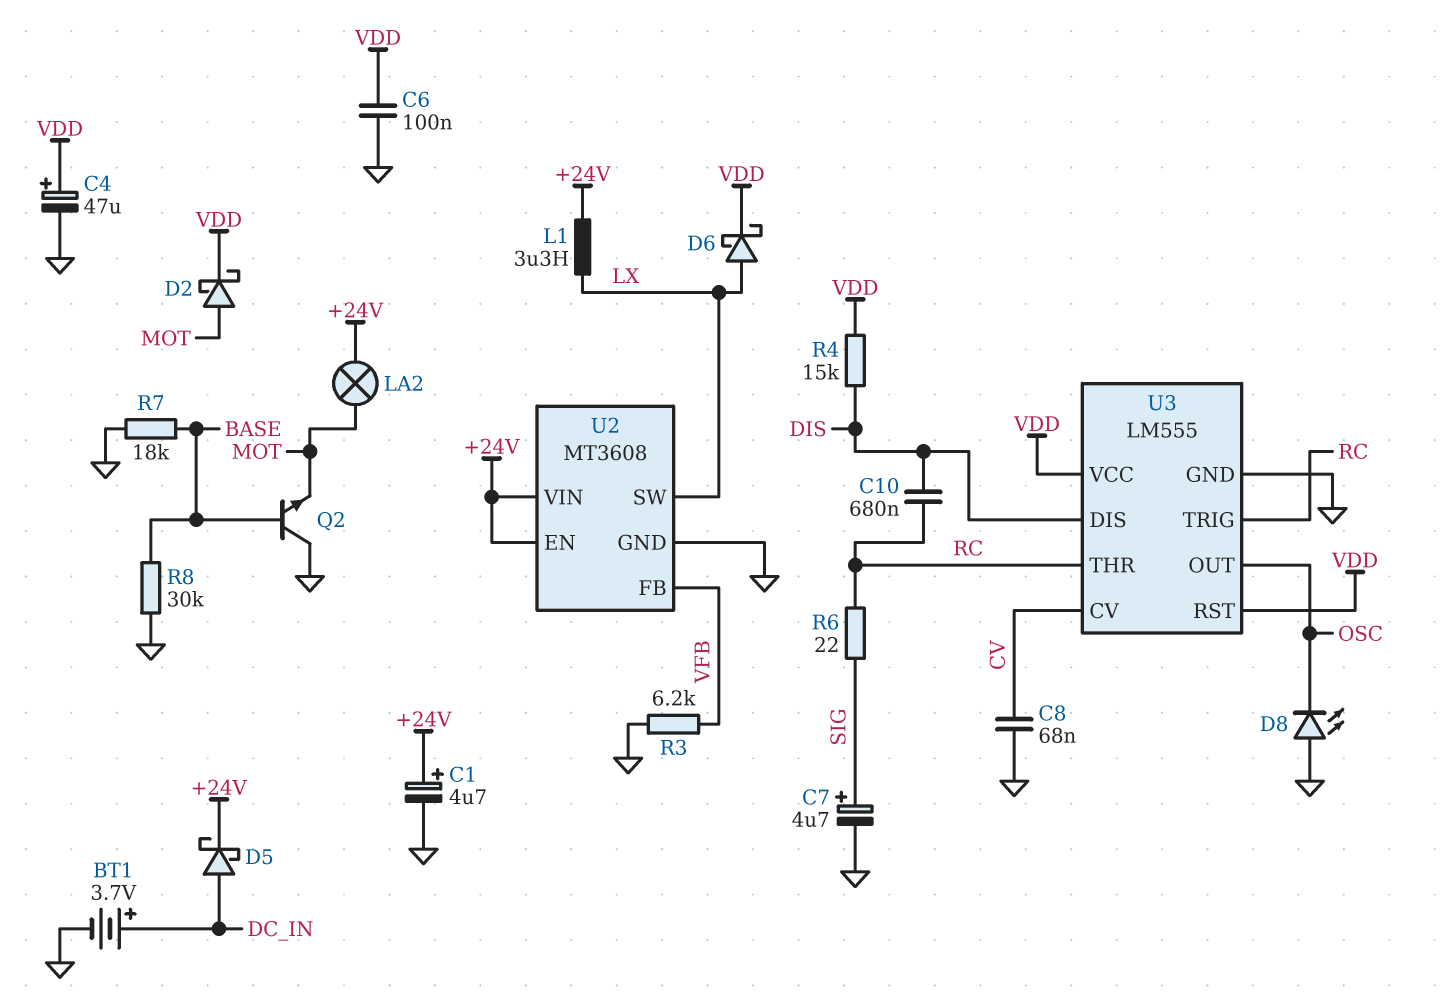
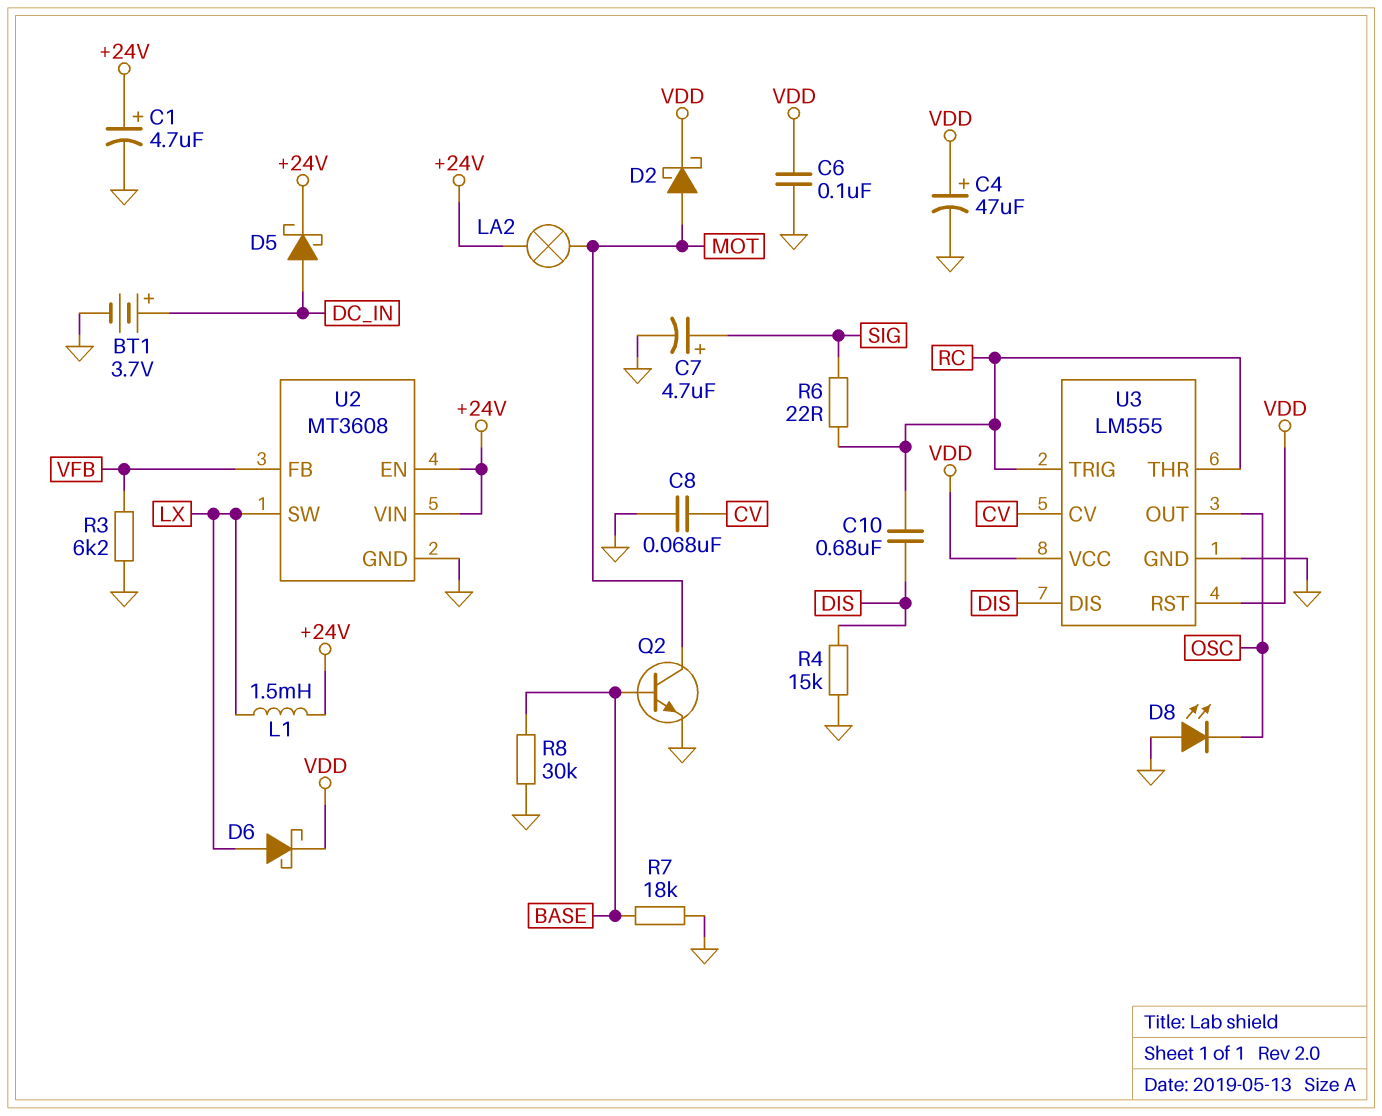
L1: 3.3uH (+24V, LX) -> 1.5mH (+24V, LX)
Q2: NPN (B BASE, C GND, E MOT) -> NPN (B BASE, C MOT, E GND)
R4: 15k (DIS, VDD) -> 15k (DIS, GND)

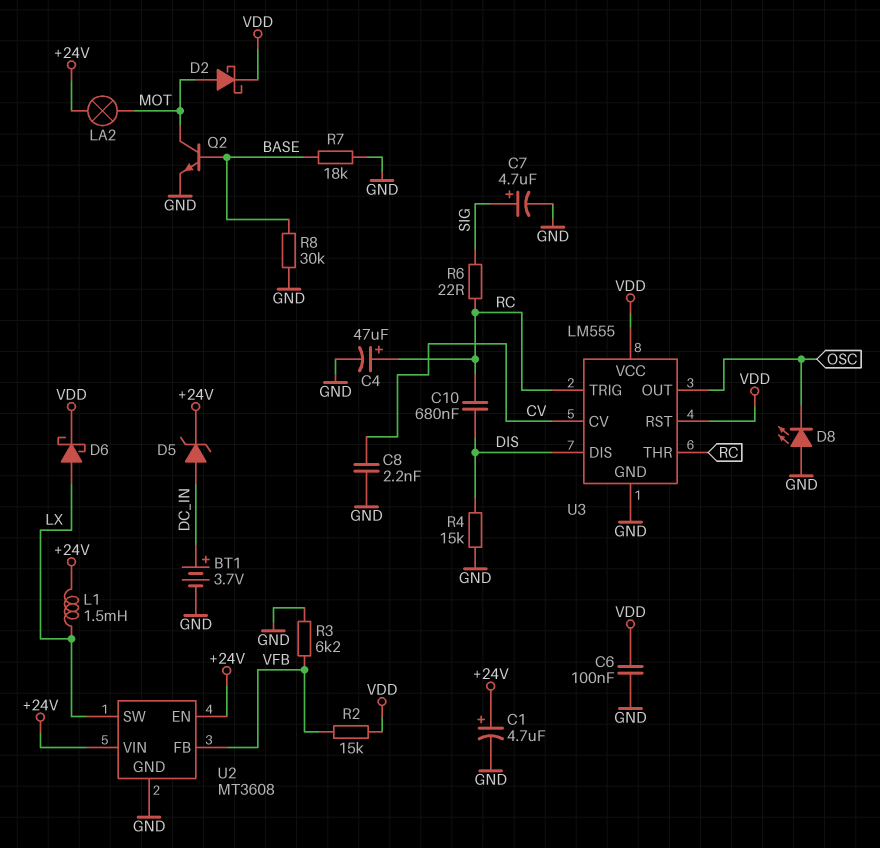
C4: 47uF (plus VDD, minus GND) -> 47uF (plus RC, minus GND)
C8: 68nF (CV, GND) -> 2.2nF (CV, GND)
D5: schottky (A DC_IN, K +24V) -> zener (A DC_IN, K +24V)
R2: none -> 15k (VDD, VFB)

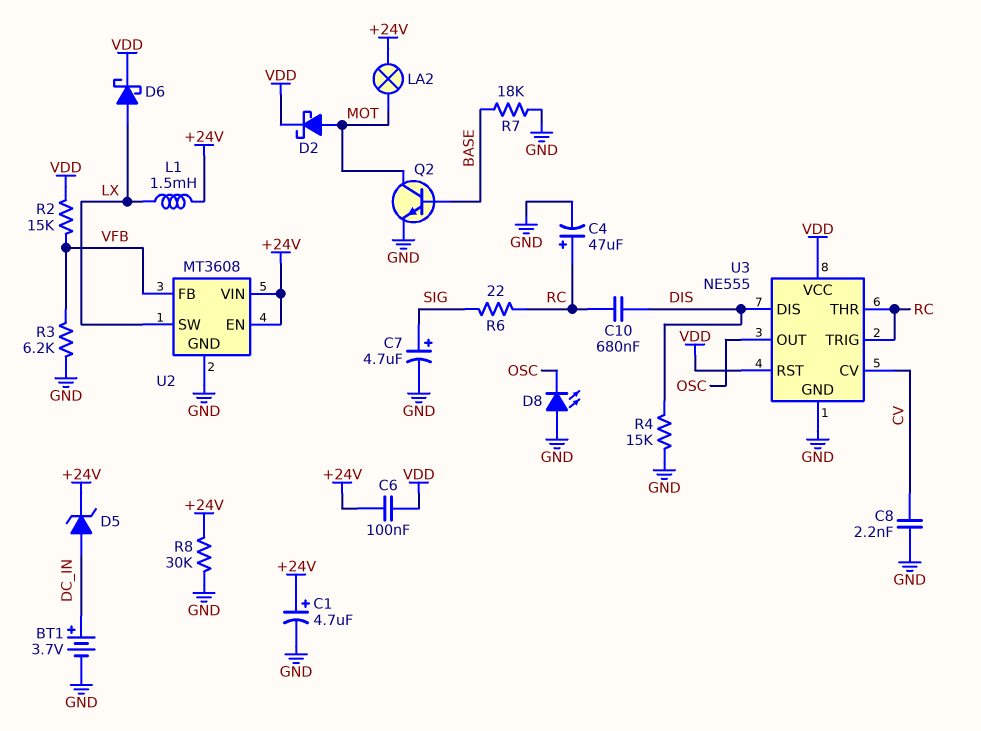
C6: 100nF (GND, VDD) -> 100nF (+24V, VDD)
R8: 30k (BASE, GND) -> 30k (+24V, GND)
U3: LM555 -> NE555

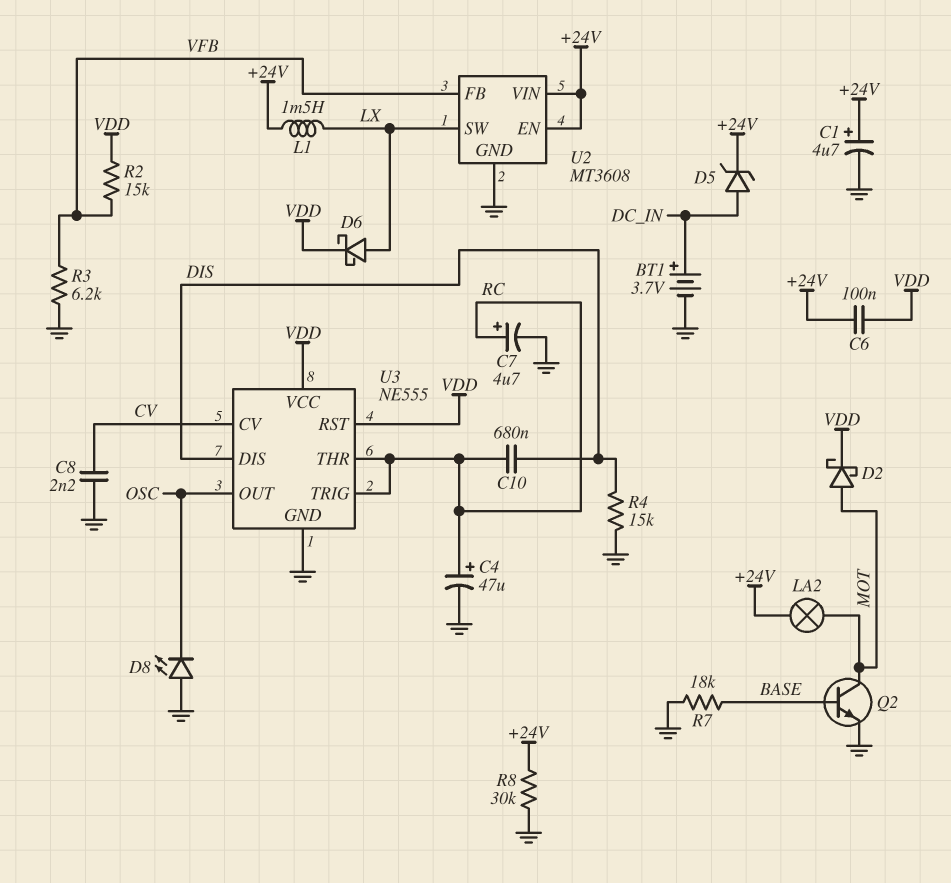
C7: 4.7uF (plus SIG, minus GND) -> 4.7uF (plus RC, minus GND)
R6: 22 (RC, SIG) -> none

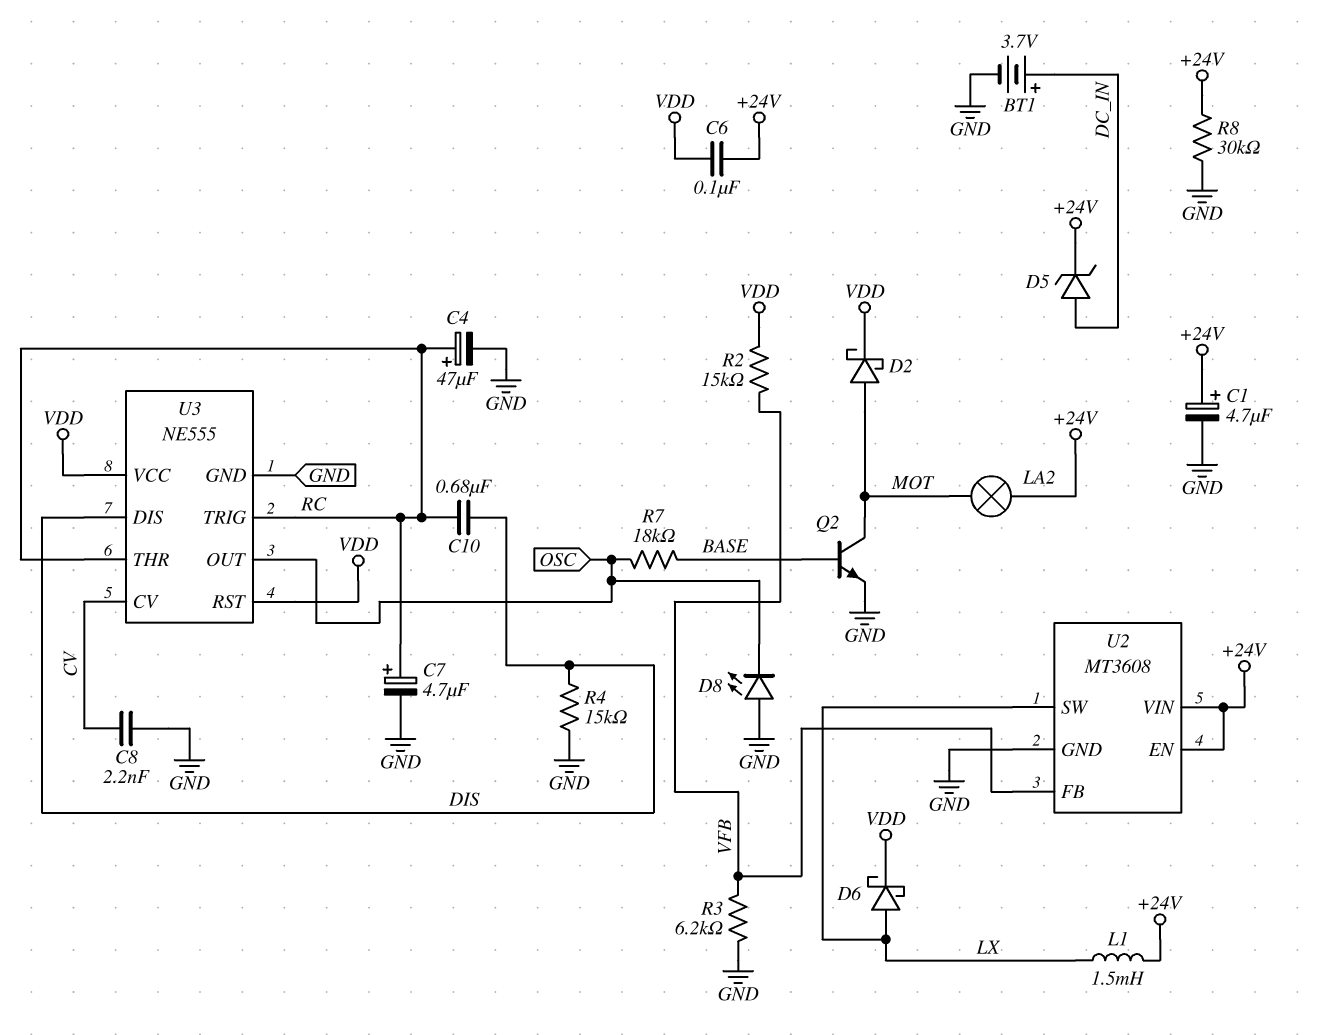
R7: 18k (BASE, GND) -> 18k (BASE, OSC)

